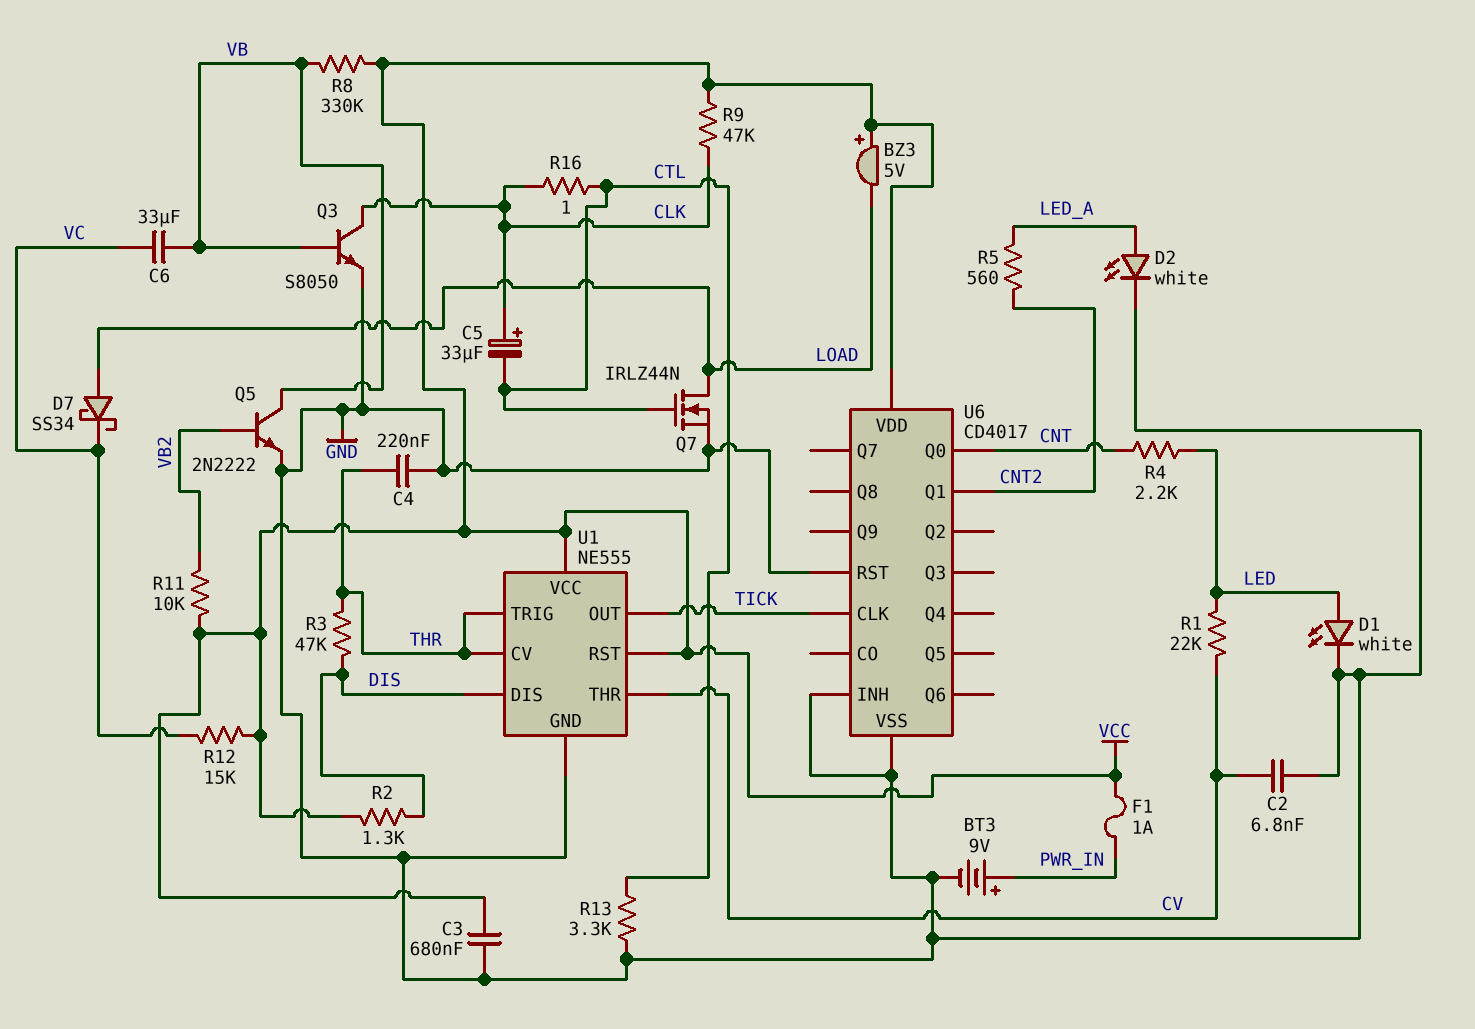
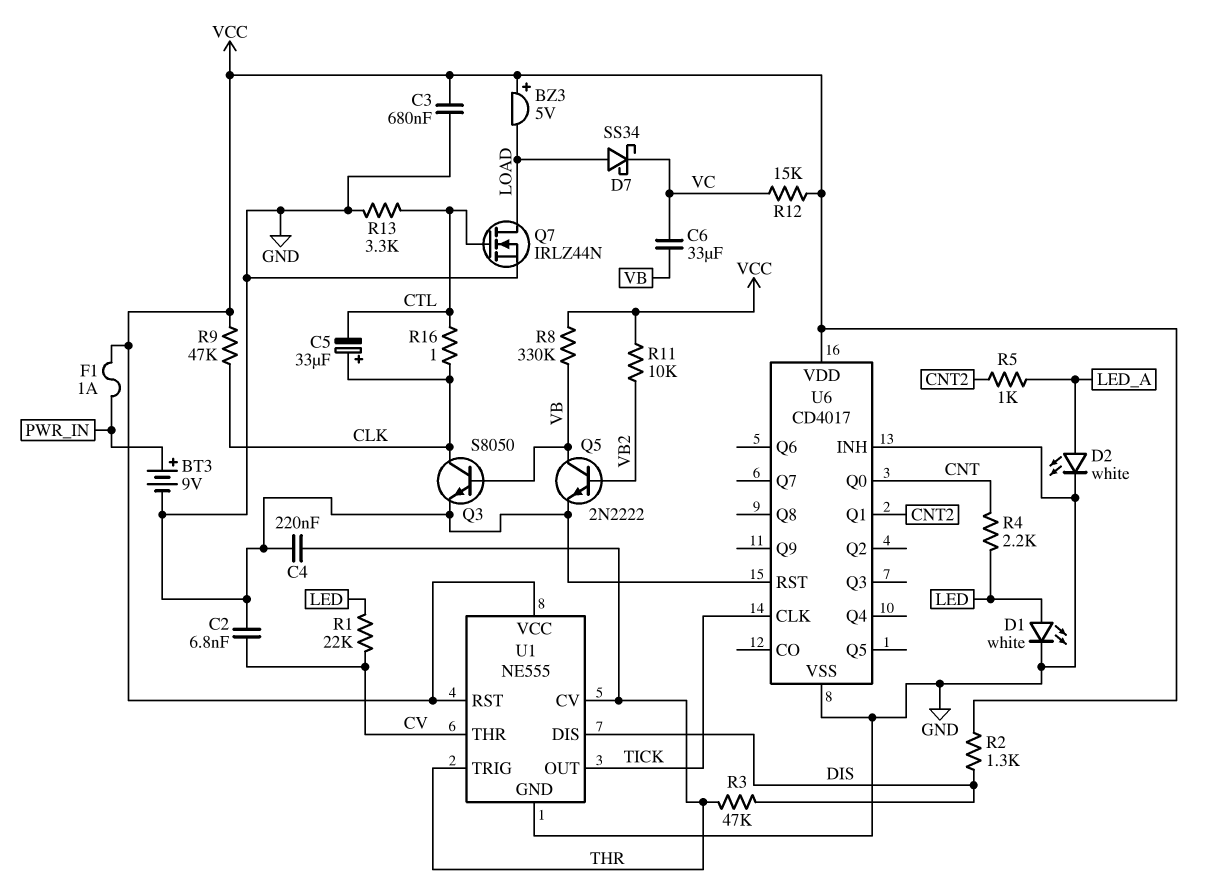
R5: 560 (CNT2, LED_A) -> 1k (CNT2, LED_A)

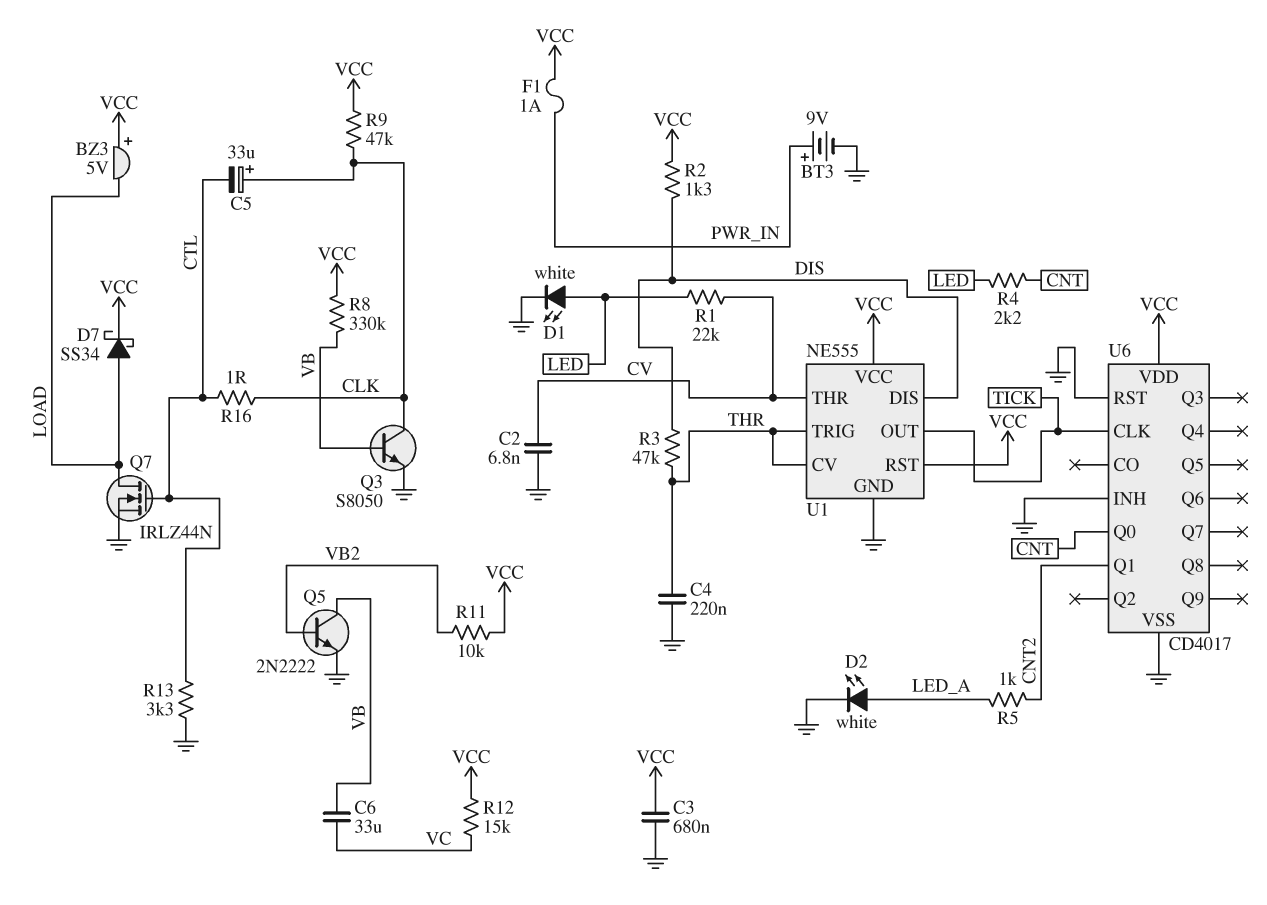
D7: schottky SS34 (A LOAD, K VC) -> schottky SS34 (A LOAD, K VCC)

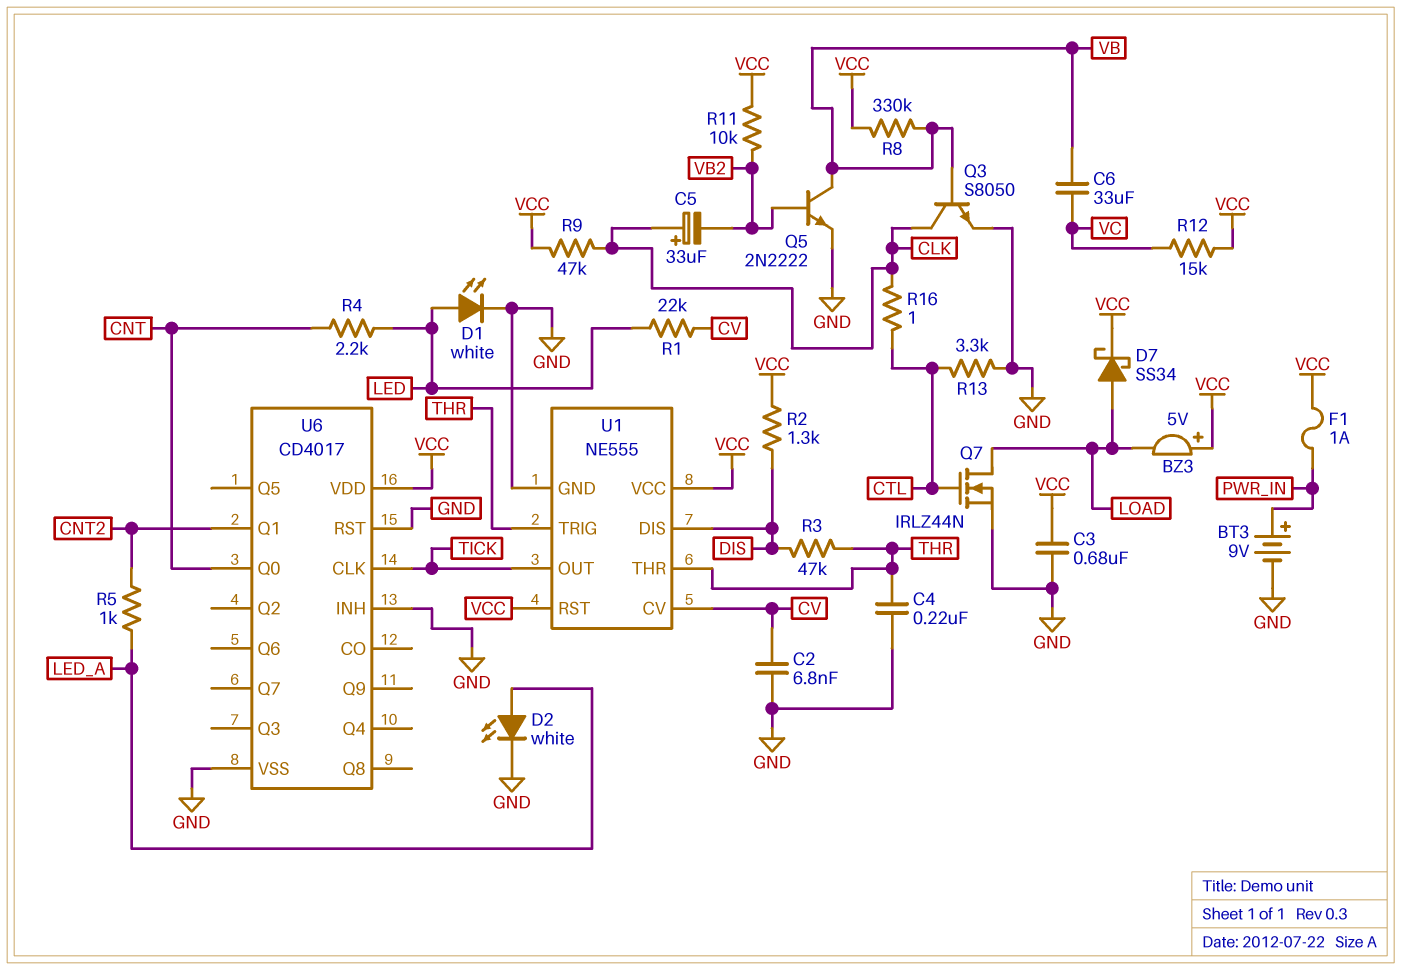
C5: 33uF (plus CLK, minus CTL) -> 33uF (plus CLK, minus VB2)
U1 pin CV: THR -> CV
U1 pin THR: CV -> THR

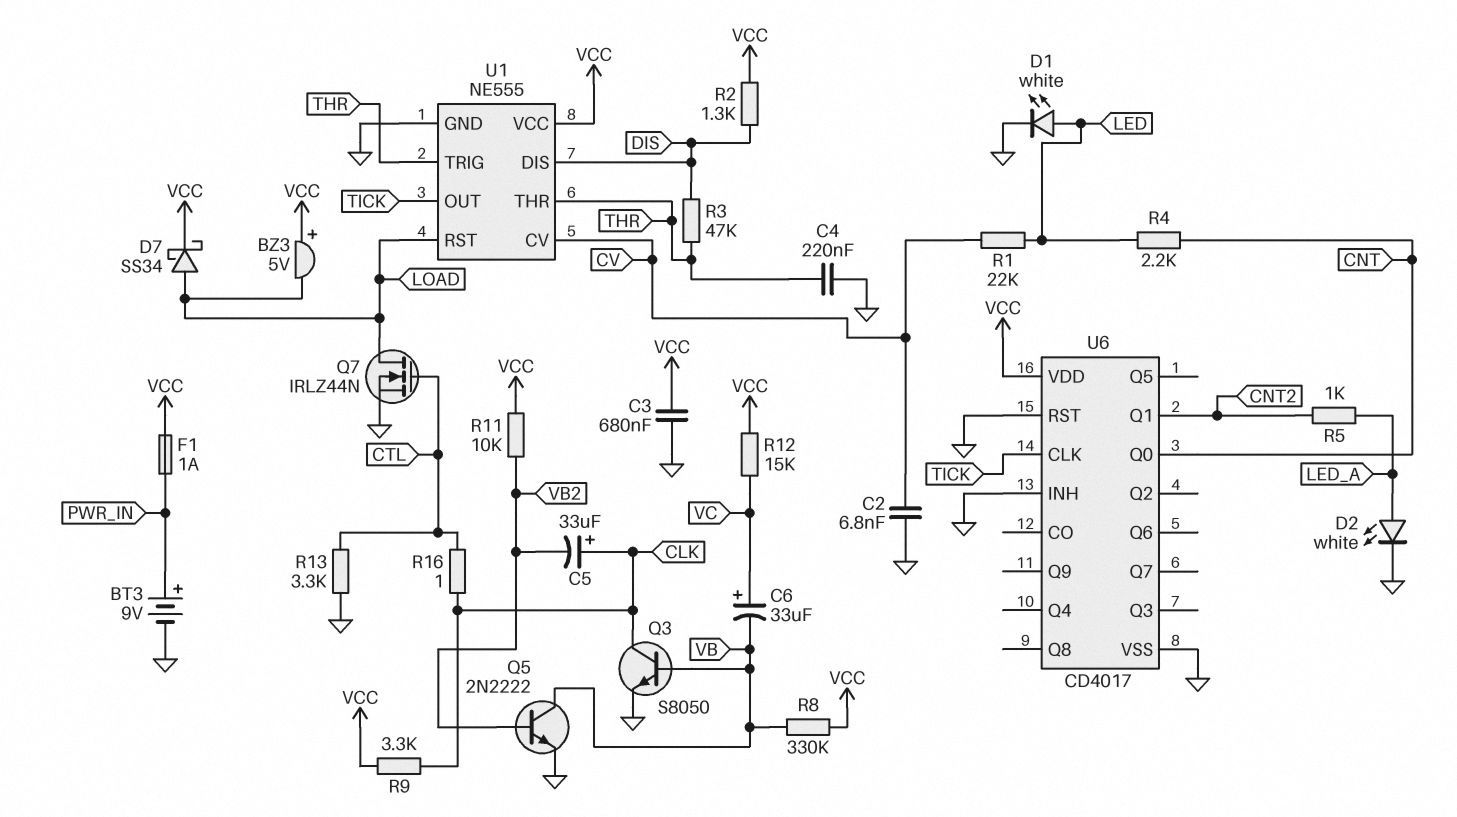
C6: 33uF (VB, VC) -> 33uF (plus VC, minus VB)
R9: 47k (CLK, VCC) -> 3.3k (CLK, VCC)
U1 pin RST: VCC -> LOAD

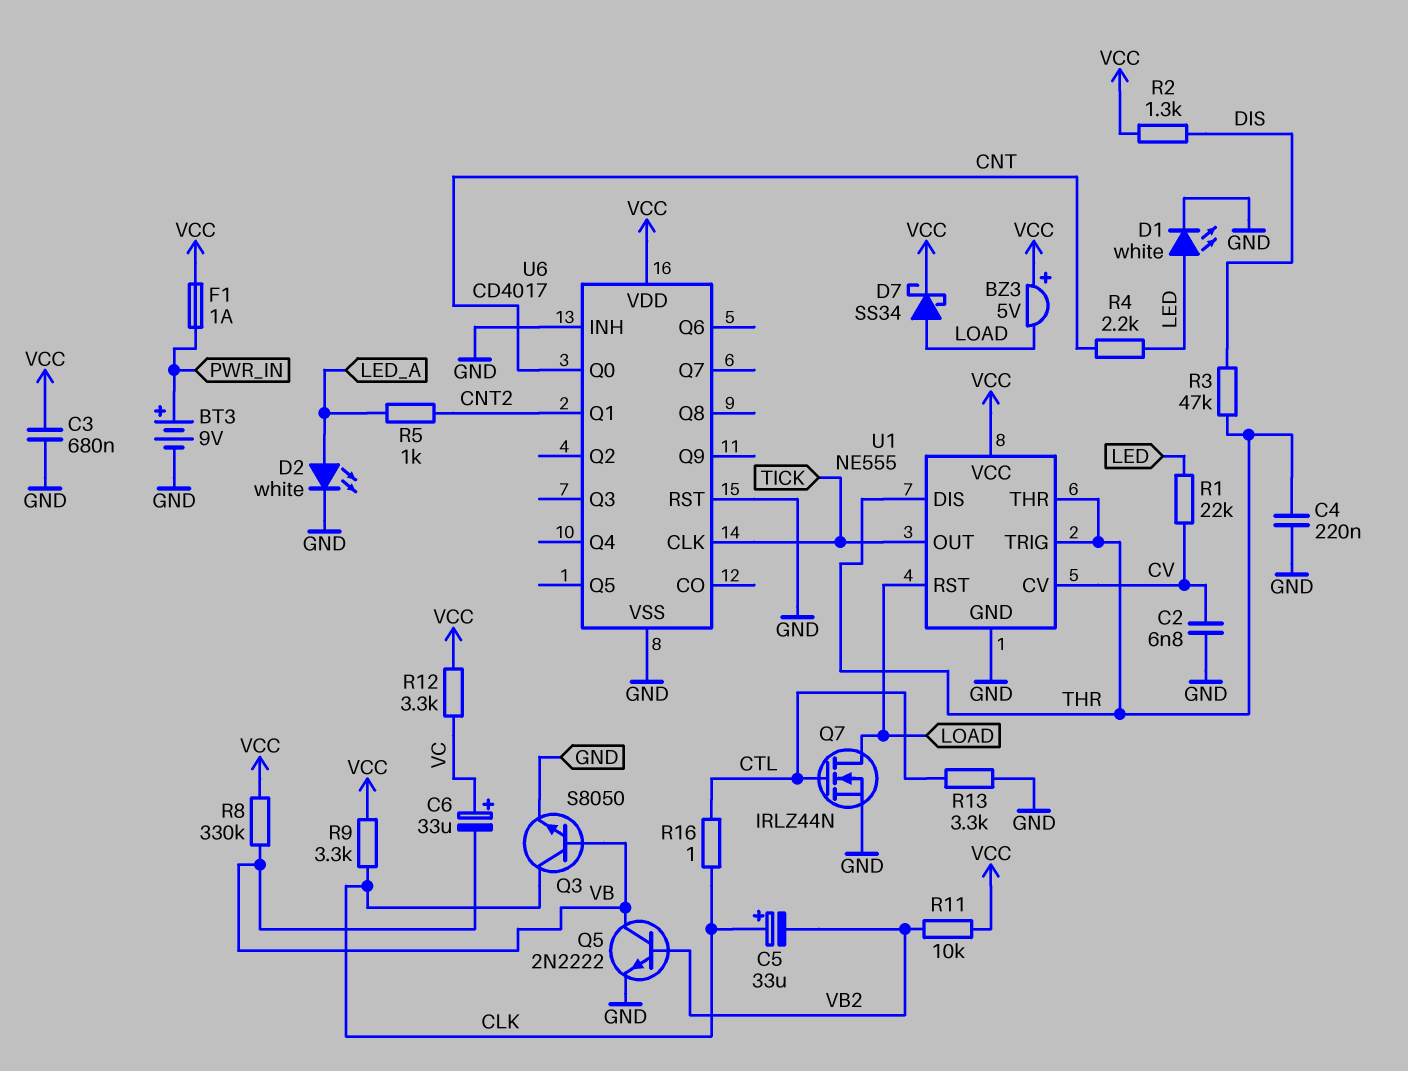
R12: 15k (VC, VCC) -> 3.3k (VC, VCC)
U1 pin DIS: DIS -> THR

